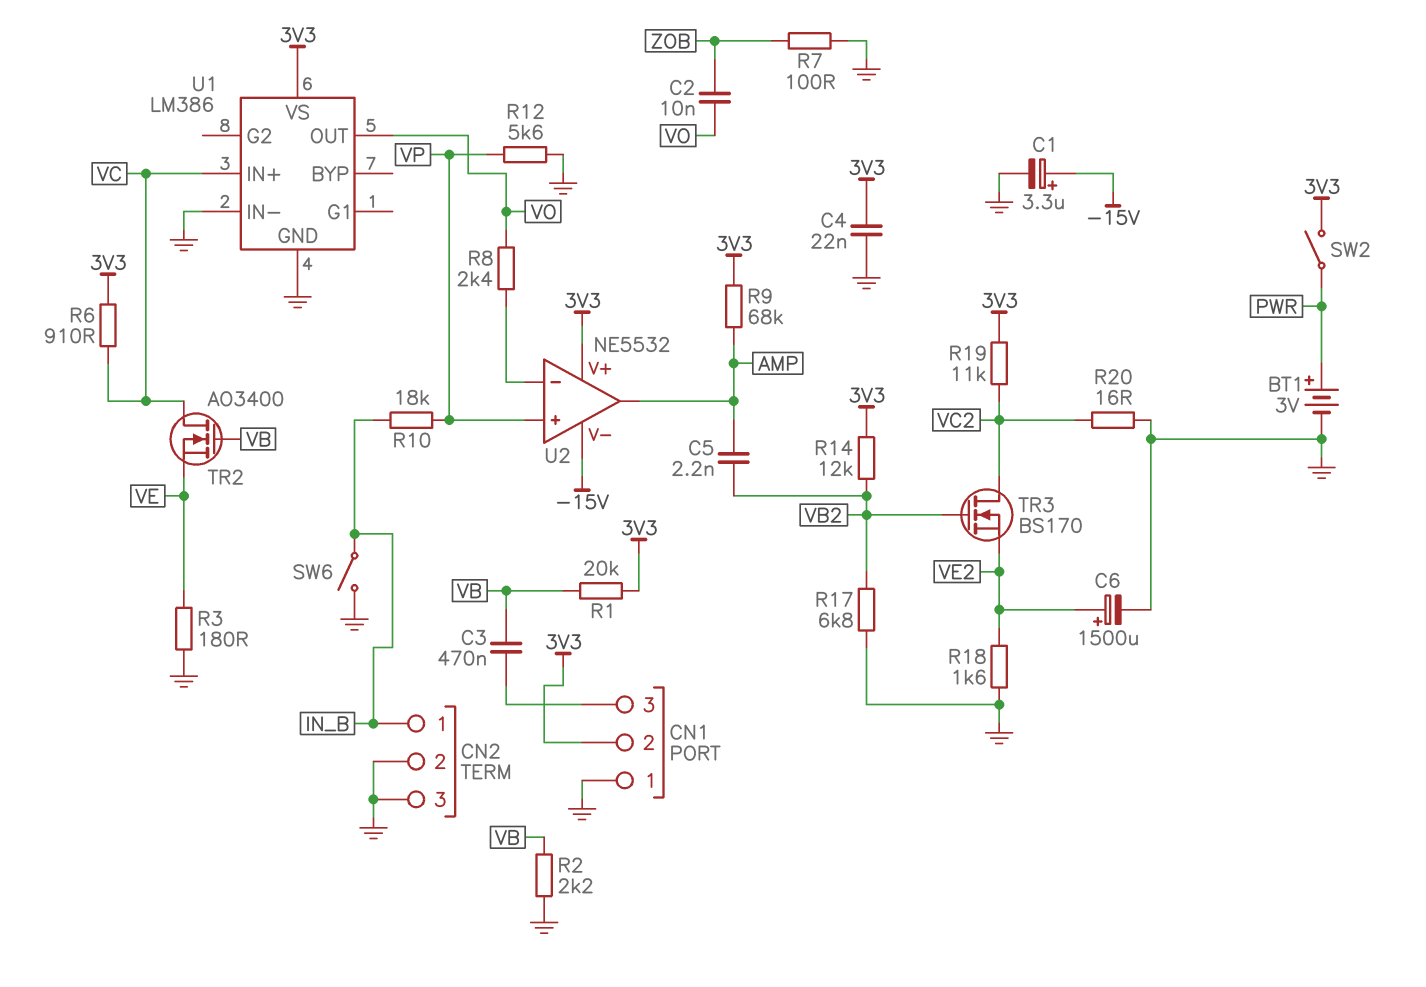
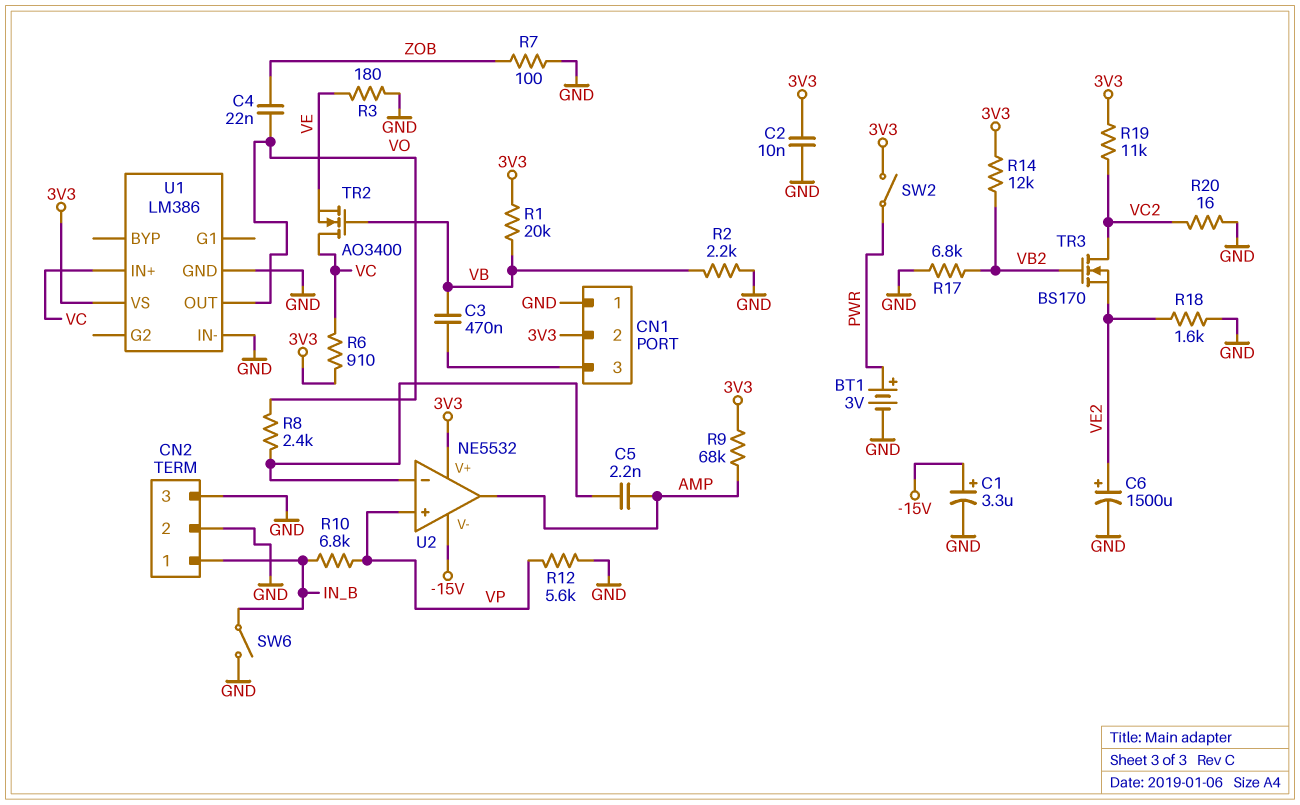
C2: 10nF (VO, ZOB) -> 10nF (3V3, GND)
C4: 22nF (3V3, GND) -> 22nF (VO, ZOB)
C5: 2.2nF (AMP, VB2) -> 2.2nF (AMP, U2/in-)
R10: 18k (IN_B, VP) -> 6.8k (IN_B, VP)

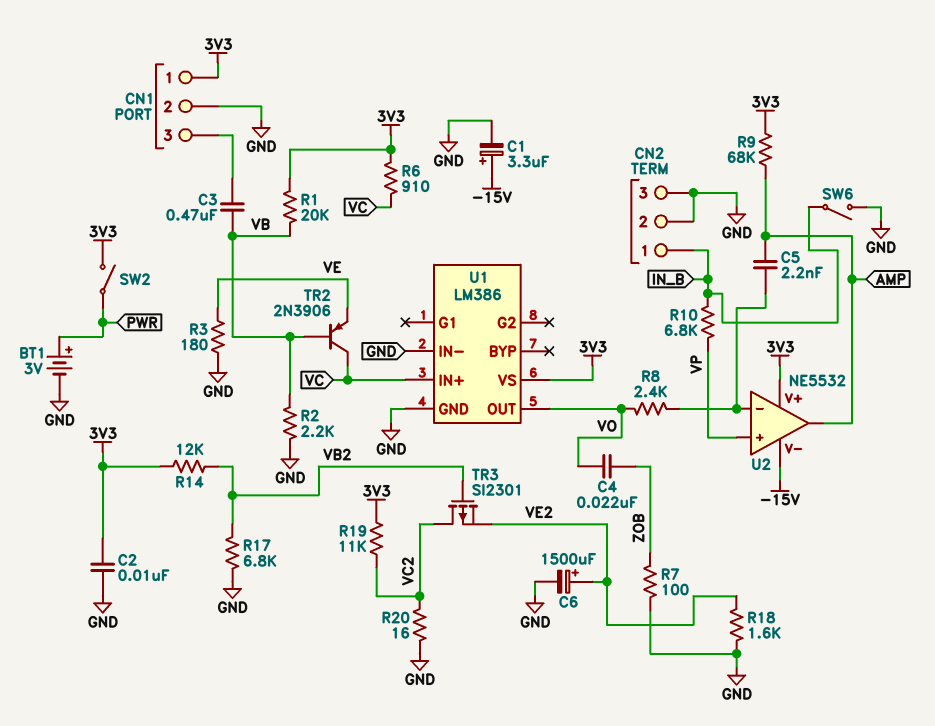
CN1 pin 1: GND -> 3V3
CN1 pin 2: 3V3 -> GND
R12: 5.6k (GND, VP) -> none
TR2: NMOS AO3400 (G VB, D VC, S VE) -> PNP 2N3906 (B VB, C VC, E VE)
TR3: NMOS BS170 (G VB2, D VC2, S VE2) -> PMOS SI2301 (G VB2, D VC2, S VE2)

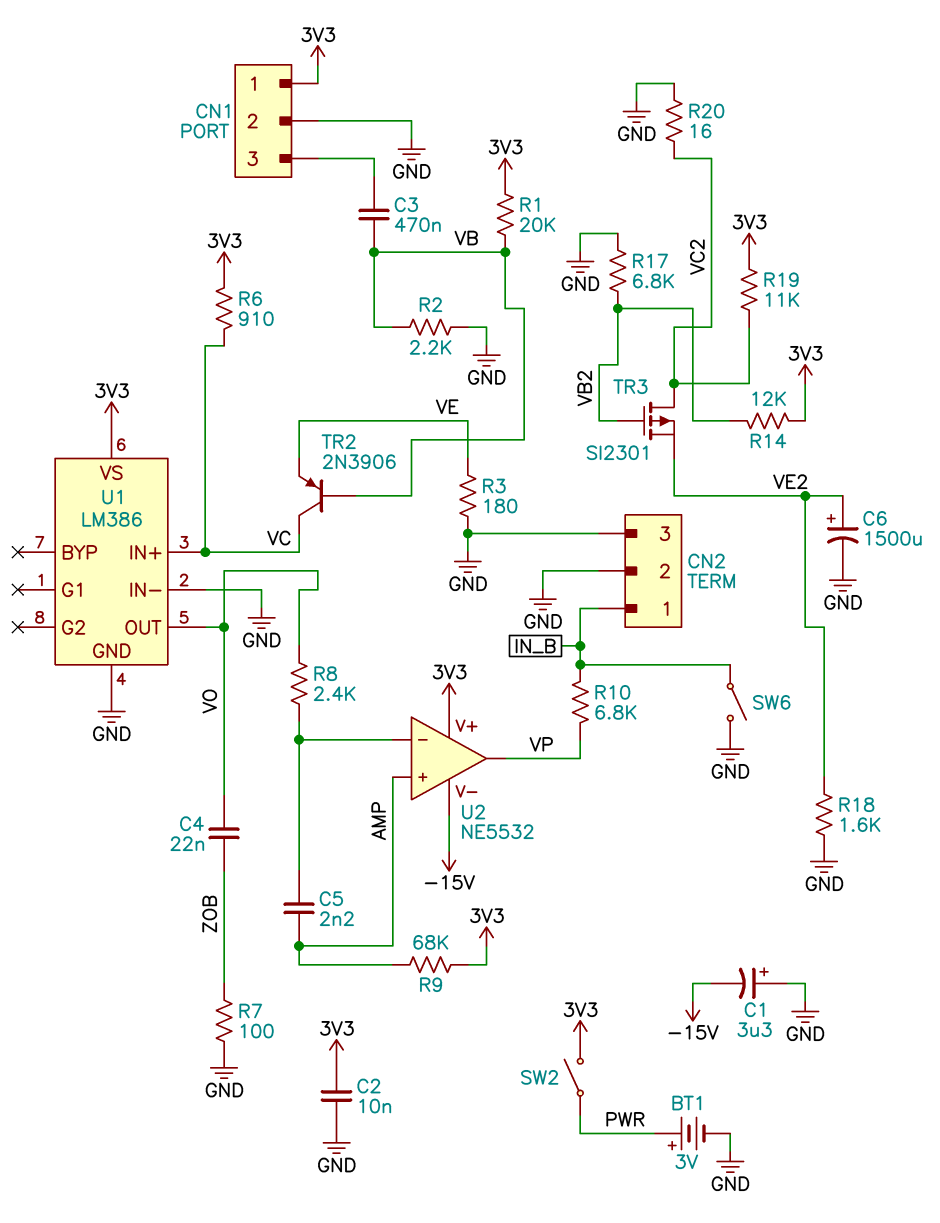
C1: 3.3uF (plus -15V, minus GND) -> 3.3uF (plus GND, minus -15V)
U2 pin in+: VP -> AMP
U2 pin out: AMP -> VP

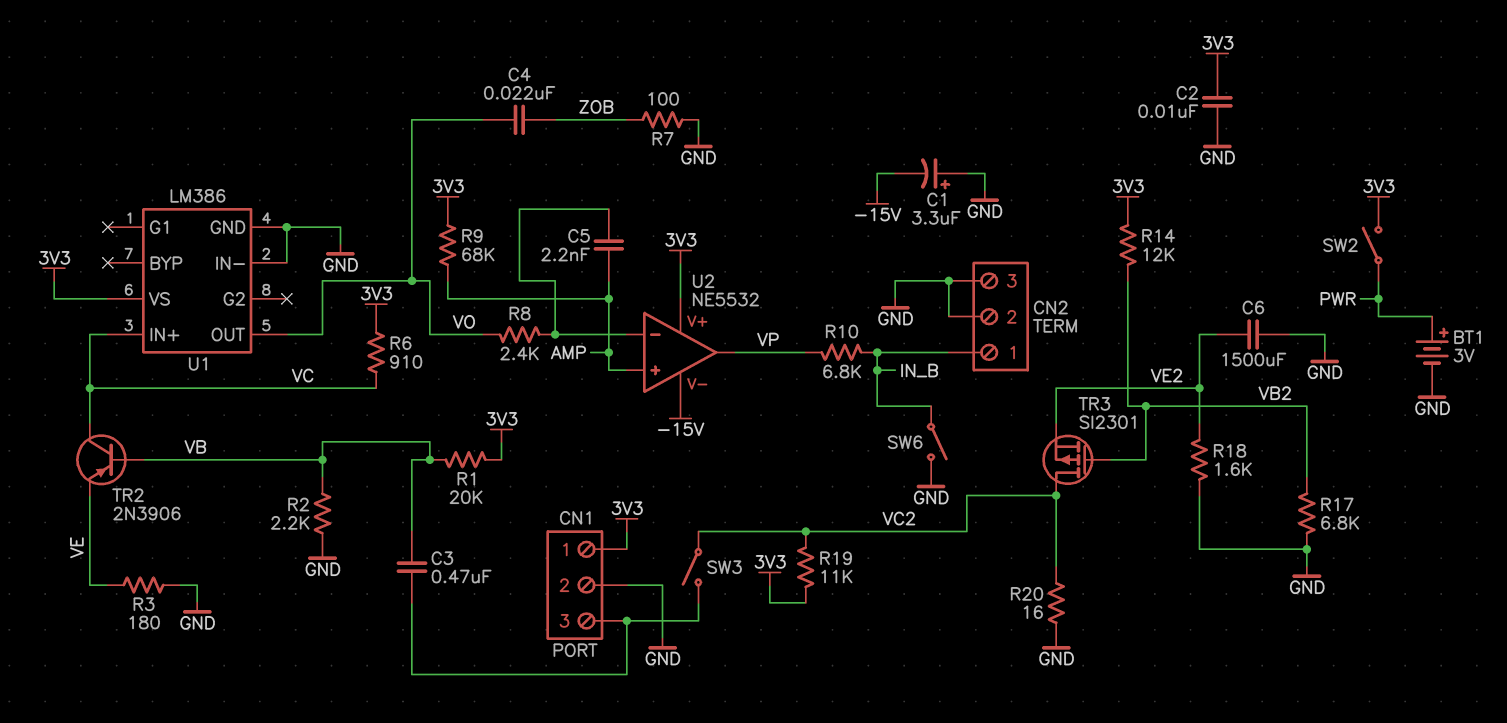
C6: 1500uF (plus VE2, minus GND) -> 1500uF (GND, VE2)
SW3: none -> switch (CN1/3, VC2)

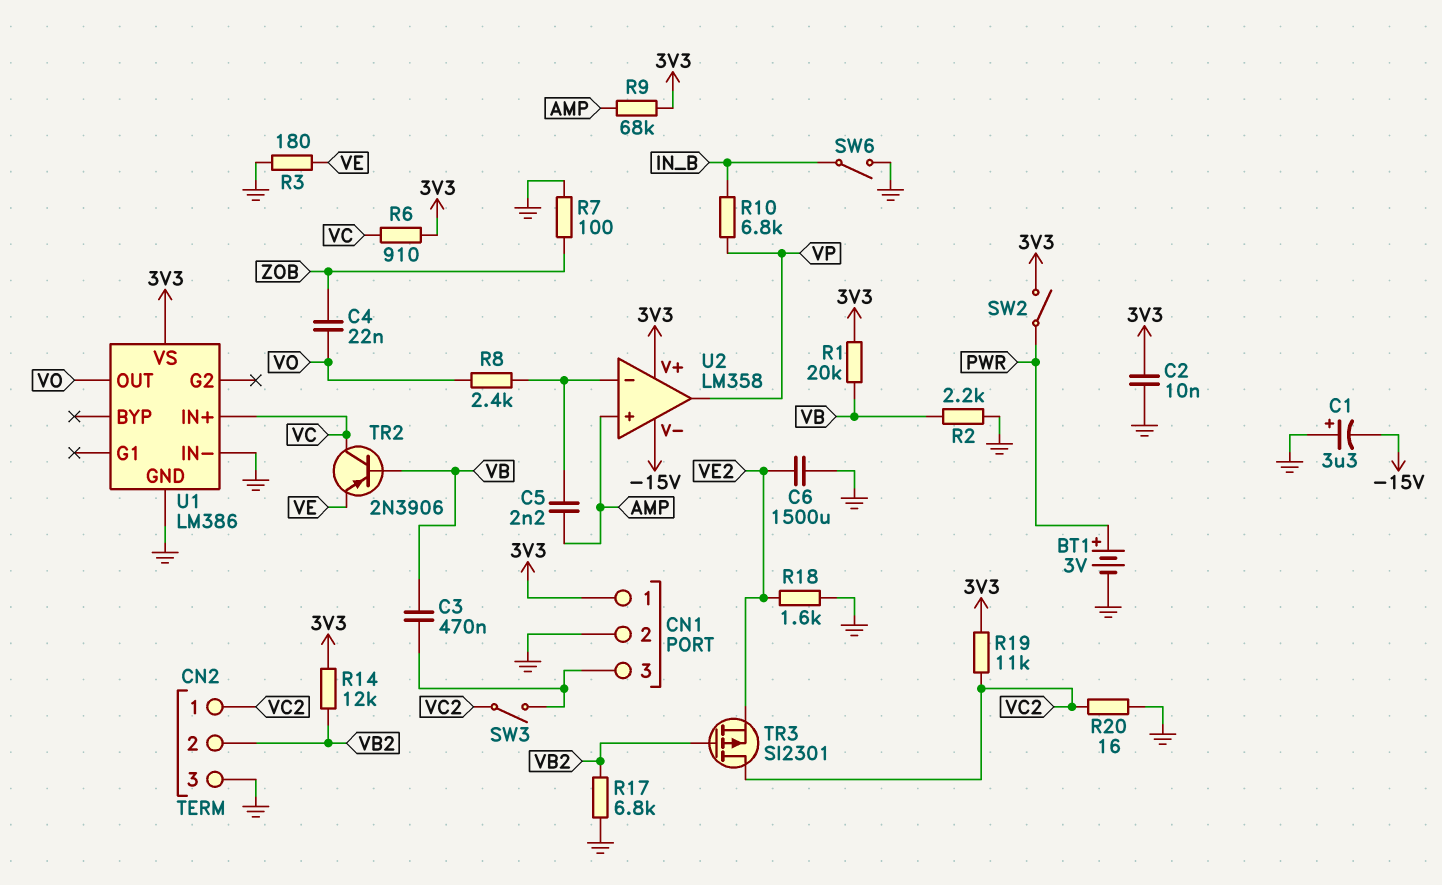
CN2 pin 1: IN_B -> VC2
CN2 pin 2: GND -> VB2
U2: NE5532 -> LM358

